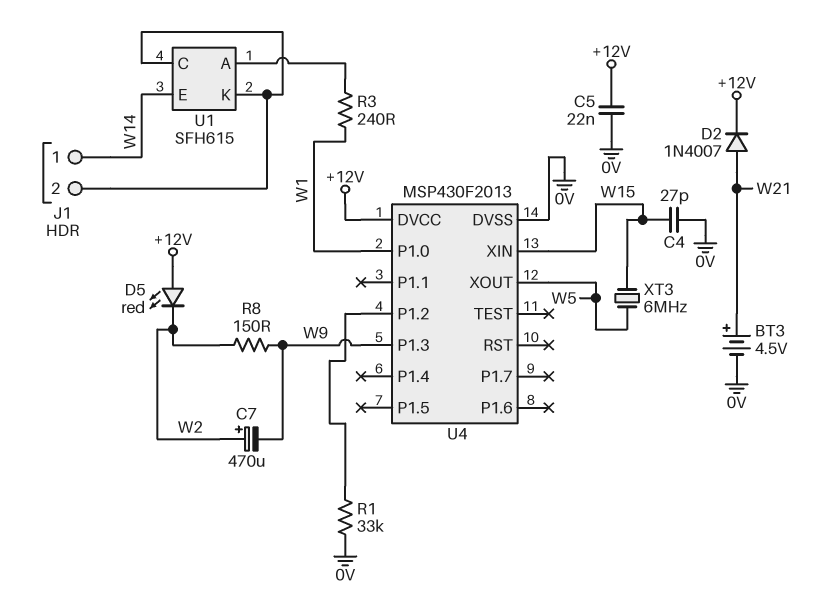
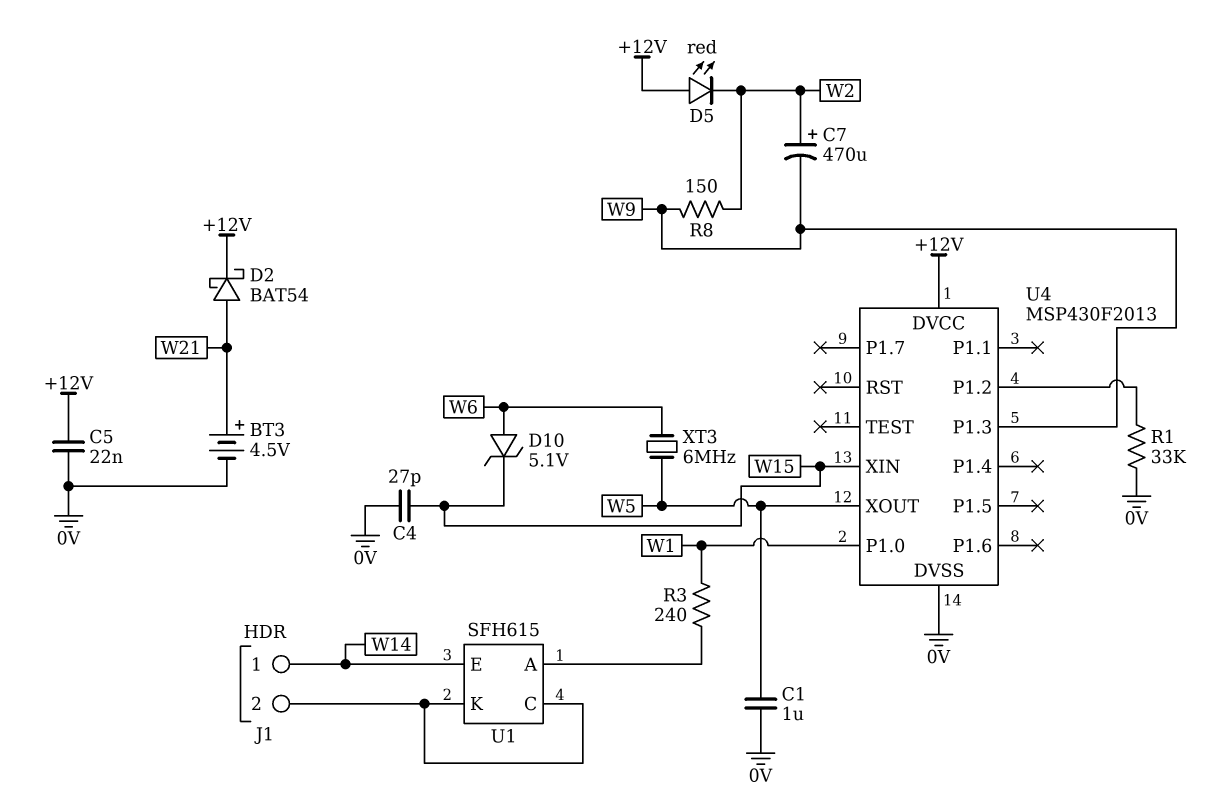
C1: none -> 1uF (0V, W5)
D2: diode 1N4007 (A W21, K +12V) -> schottky BAT54 (A W21, K +12V)
D10: none -> zener 5.1V (A W6, K W15)
XT3: 6MHz (W5, W15) -> 6MHz (W5, W6)

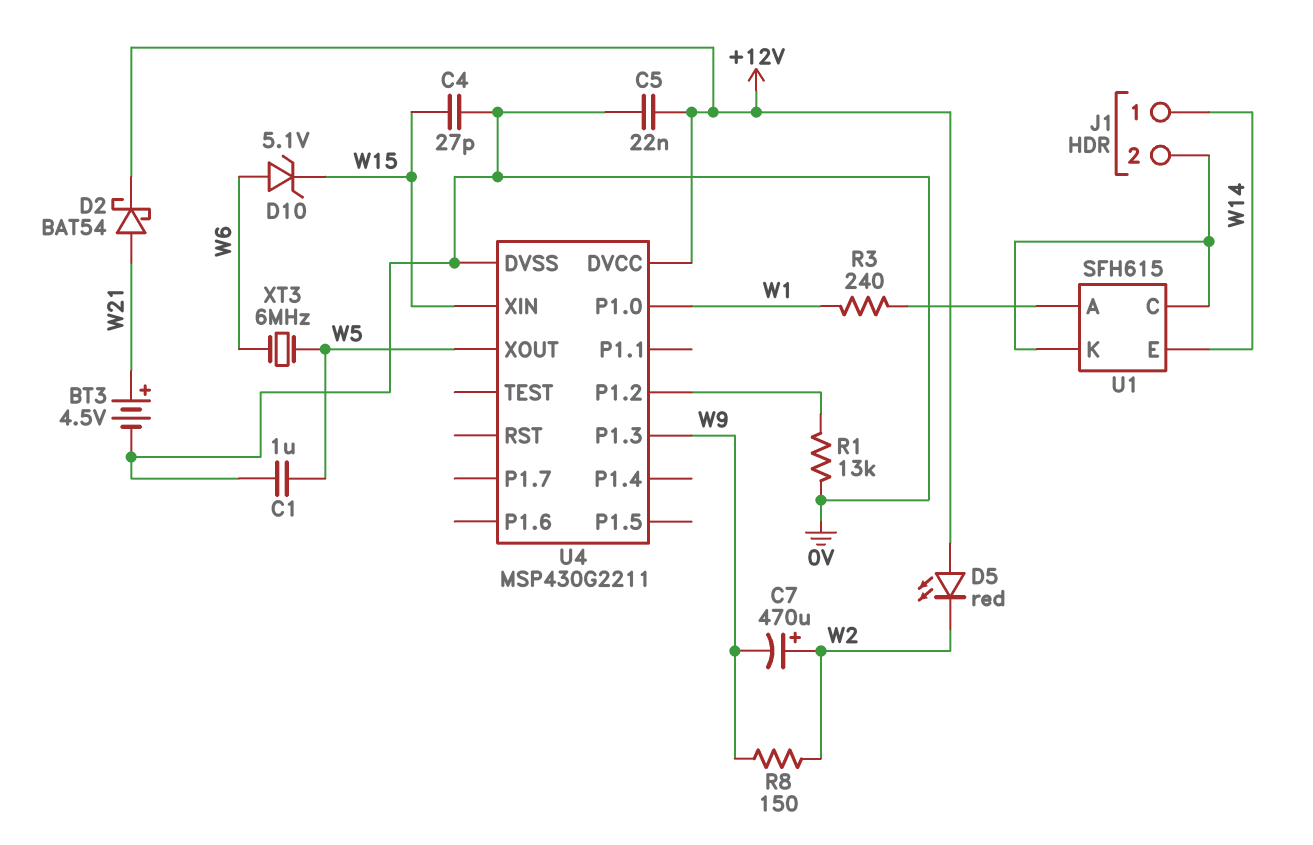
R1: 33k (0V, U4/P1.2) -> 13k (0V, U4/P1.2)
U4: MSP430F2013 -> MSP430G2211

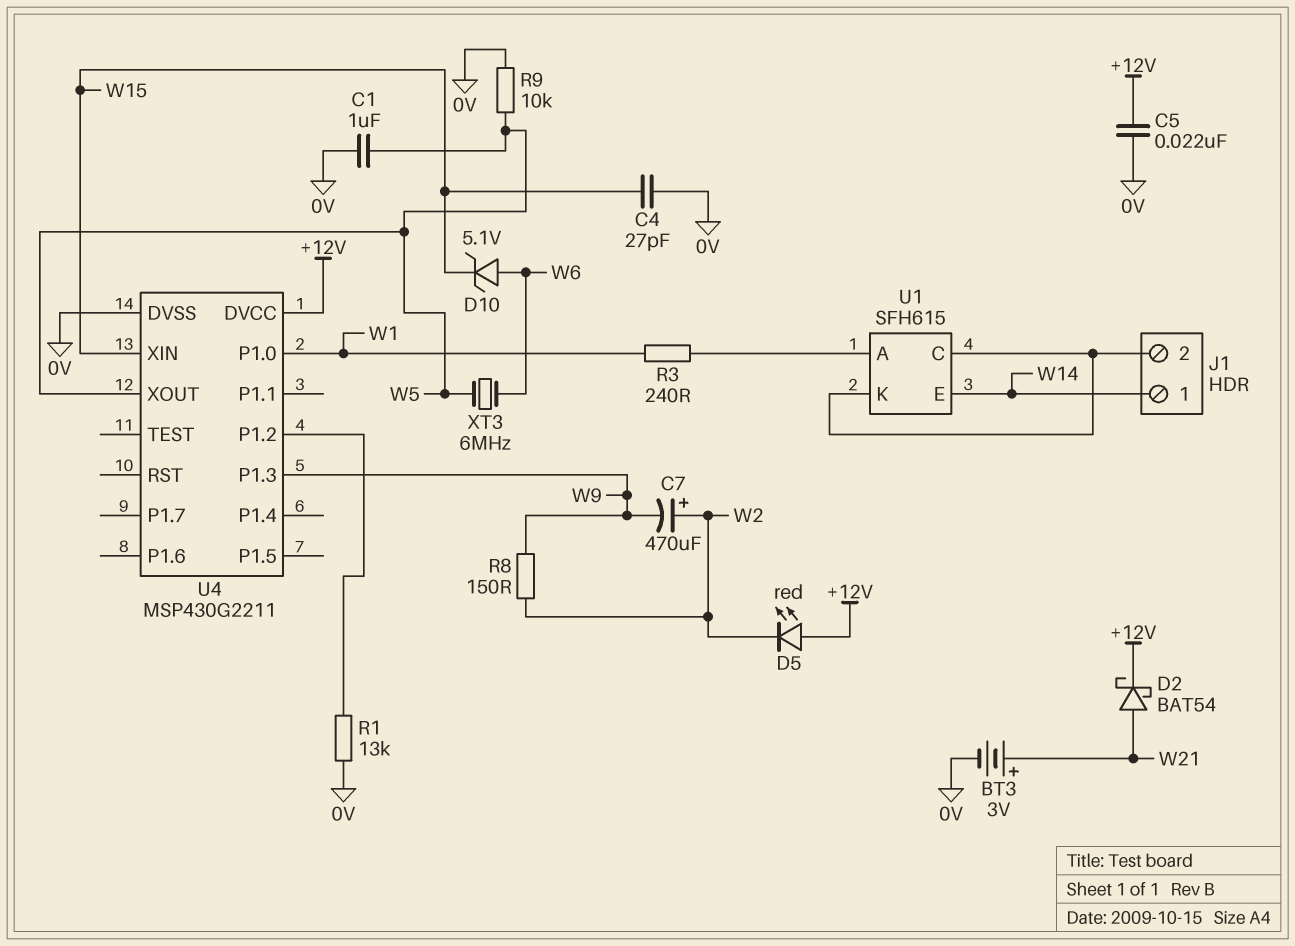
BT3: 4.5V (plus W21, minus 0V) -> 3V (plus W21, minus 0V)
R9: none -> 10k (0V, W5)

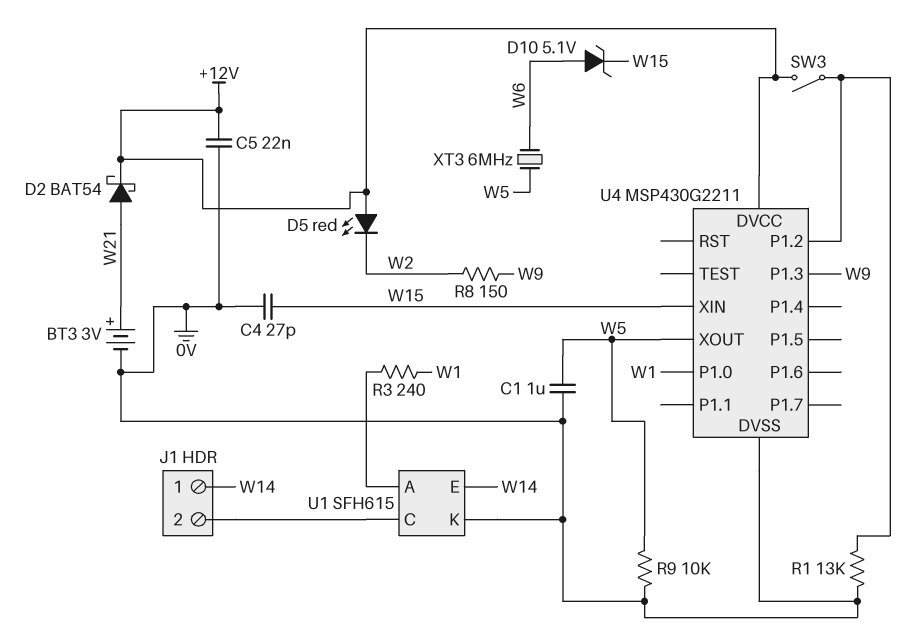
C7: 470uF (plus W2, minus W9) -> none
SW3: none -> switch (+12V, U4/P1.2)
U1 pin K: J1/2 -> 0V

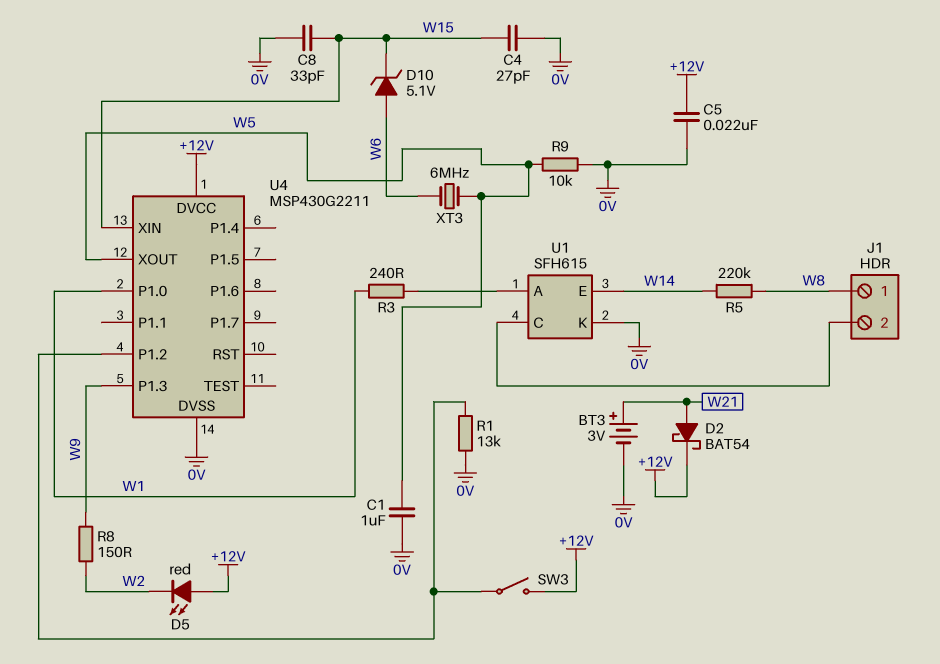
C8: none -> 33pF (0V, W15)
J1 pin 1: W14 -> W8
R5: none -> 220k (W8, W14)

